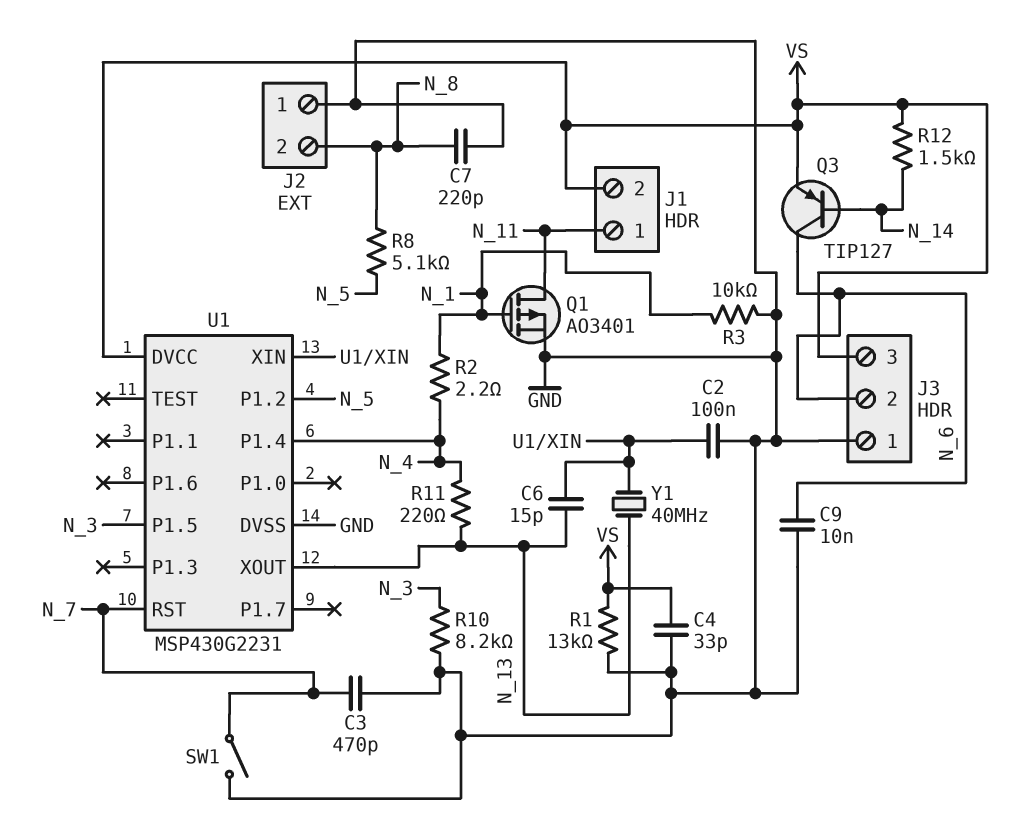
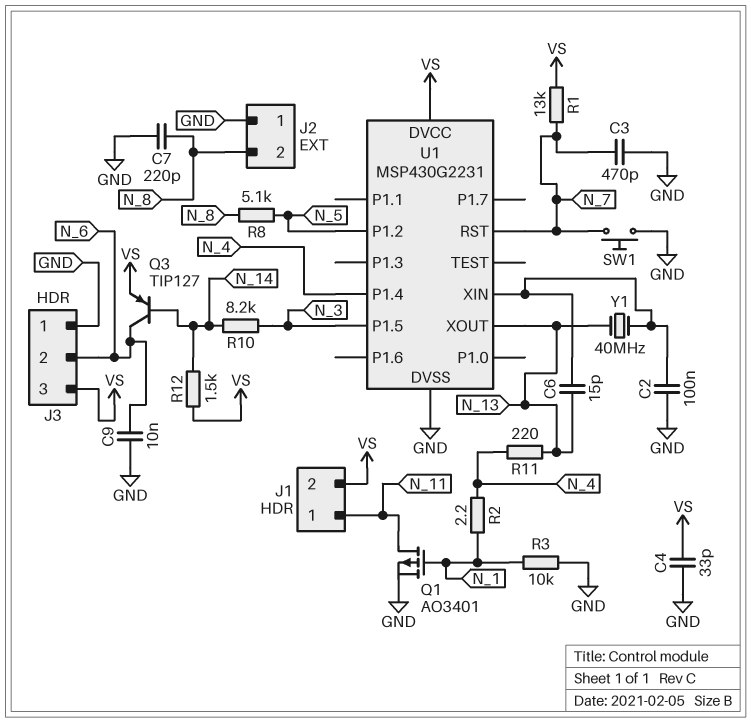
R1: 13k (GND, VS) -> 13k (N_7, VS)
R10: 8.2k (GND, N_3) -> 8.2k (N_3, N_14)
SW1: switch (GND, N_7) -> button (GND, N_7)

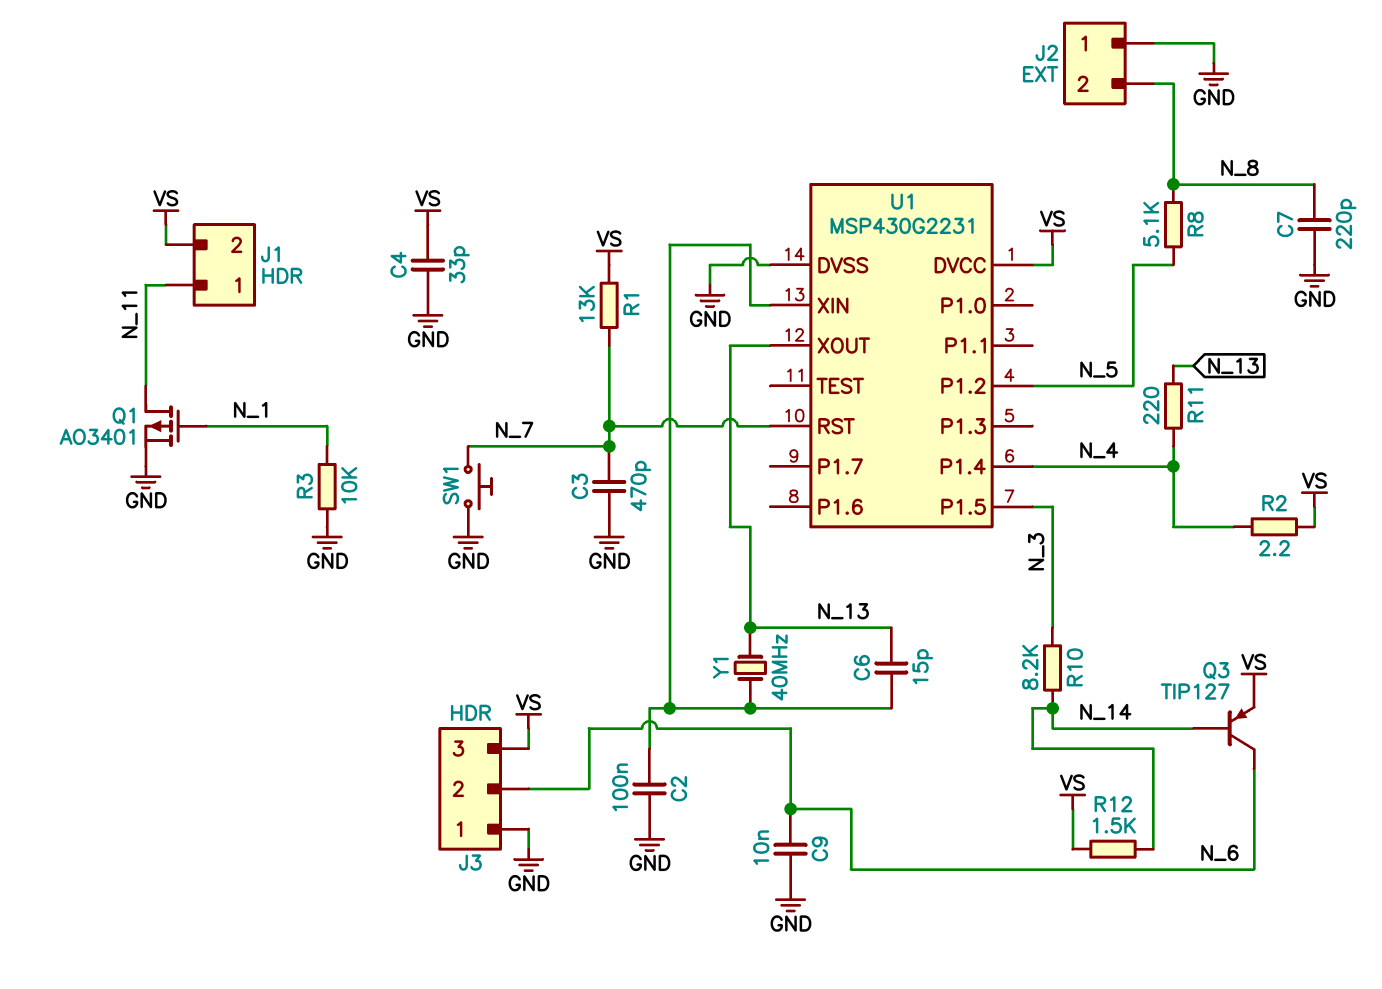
R2: 2.2 (N_1, N_4) -> 2.2 (N_4, VS)

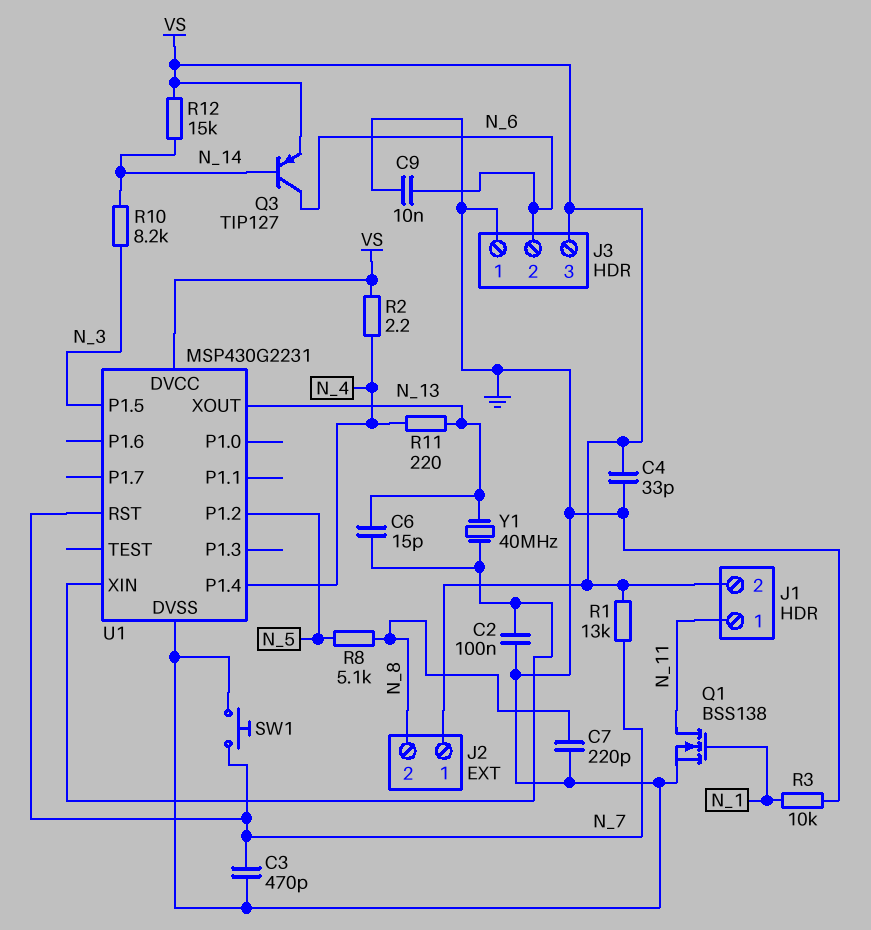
J2 pin 1: GND -> VS
Q1: PMOS AO3401 (G N_1, D N_11, S GND) -> NMOS BSS138 (G N_1, D N_11, S GND)
R12: 1.5k (N_14, VS) -> 15k (N_14, VS)

